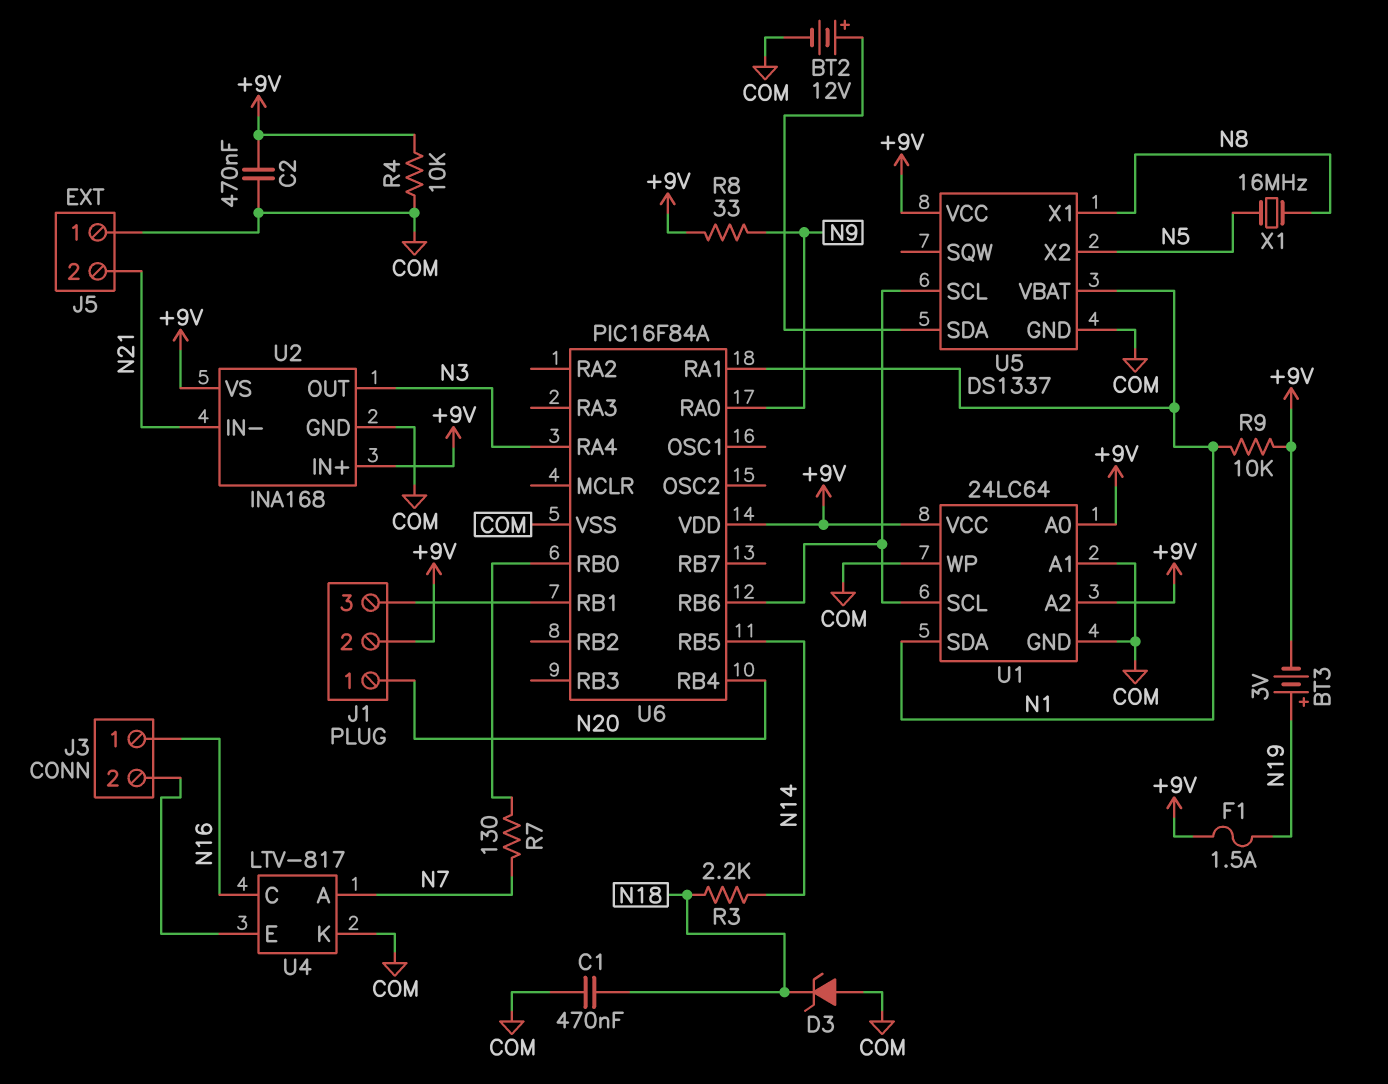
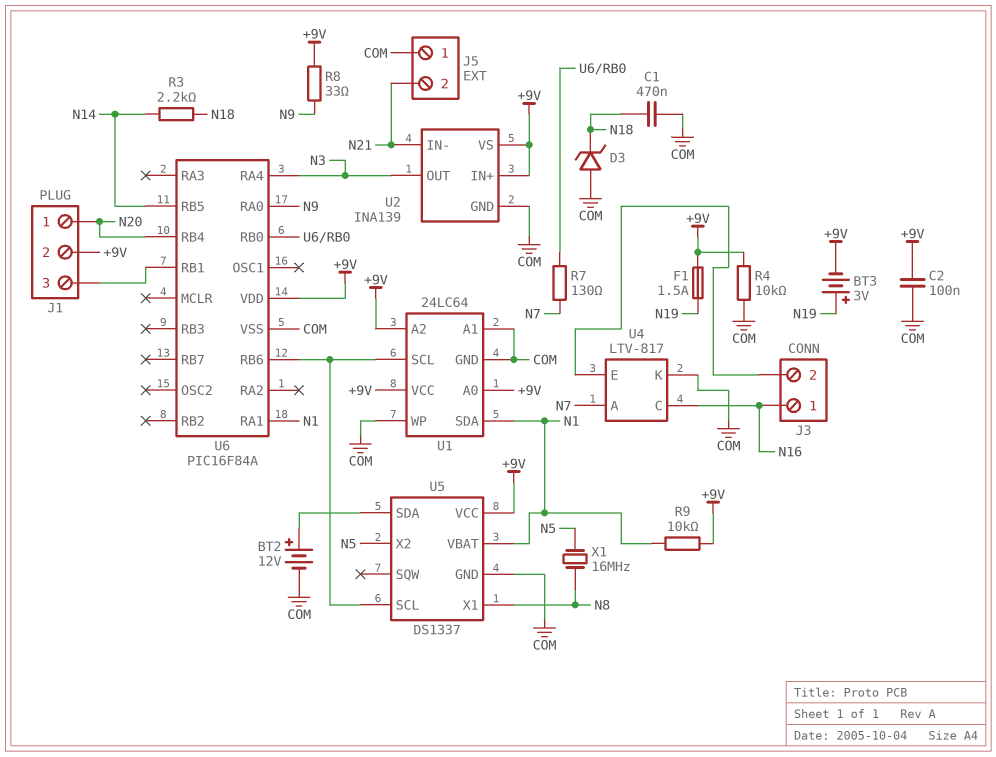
C2: 470nF (+9V, COM) -> 100nF (+9V, COM)
U2: INA168 -> INA139

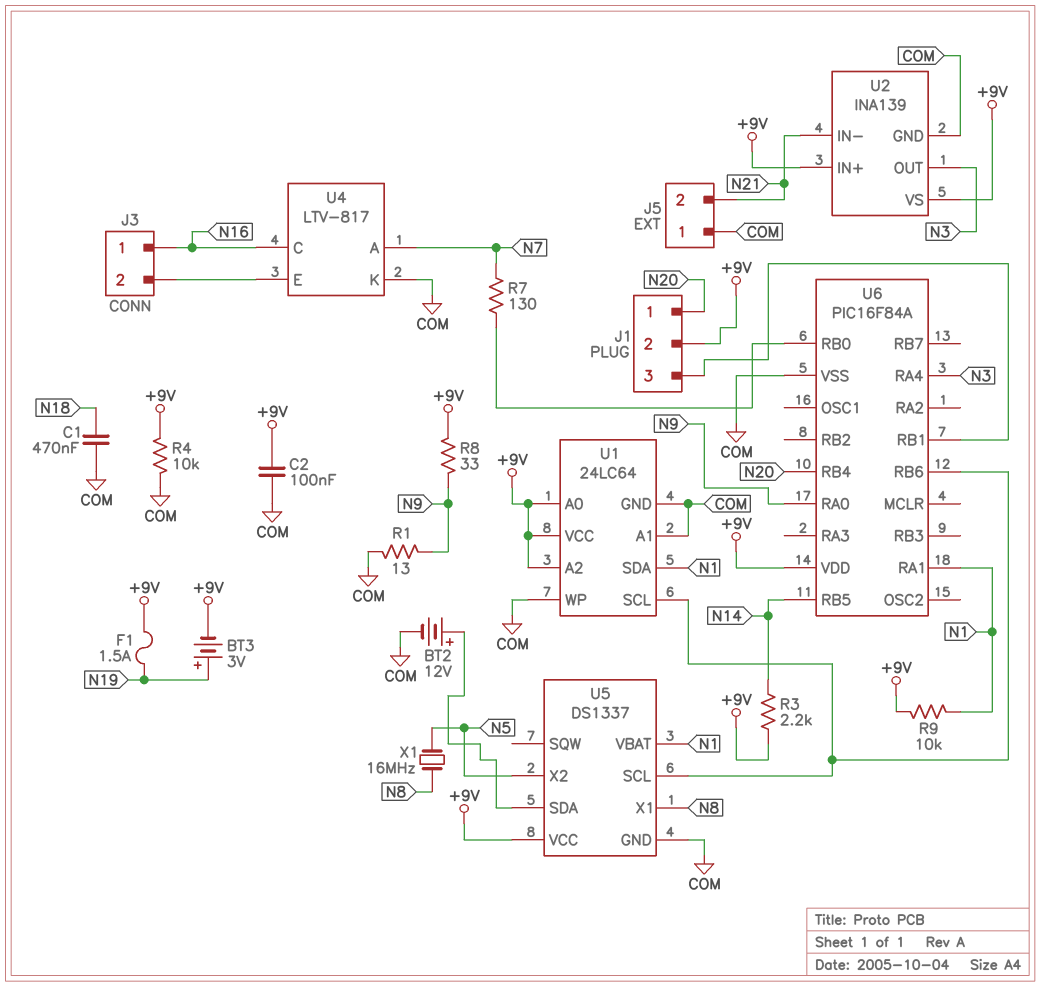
D3: zener (A COM, K N18) -> none
R1: none -> 13 (COM, N9)
R3: 2.2k (N14, N18) -> 2.2k (+9V, N14)

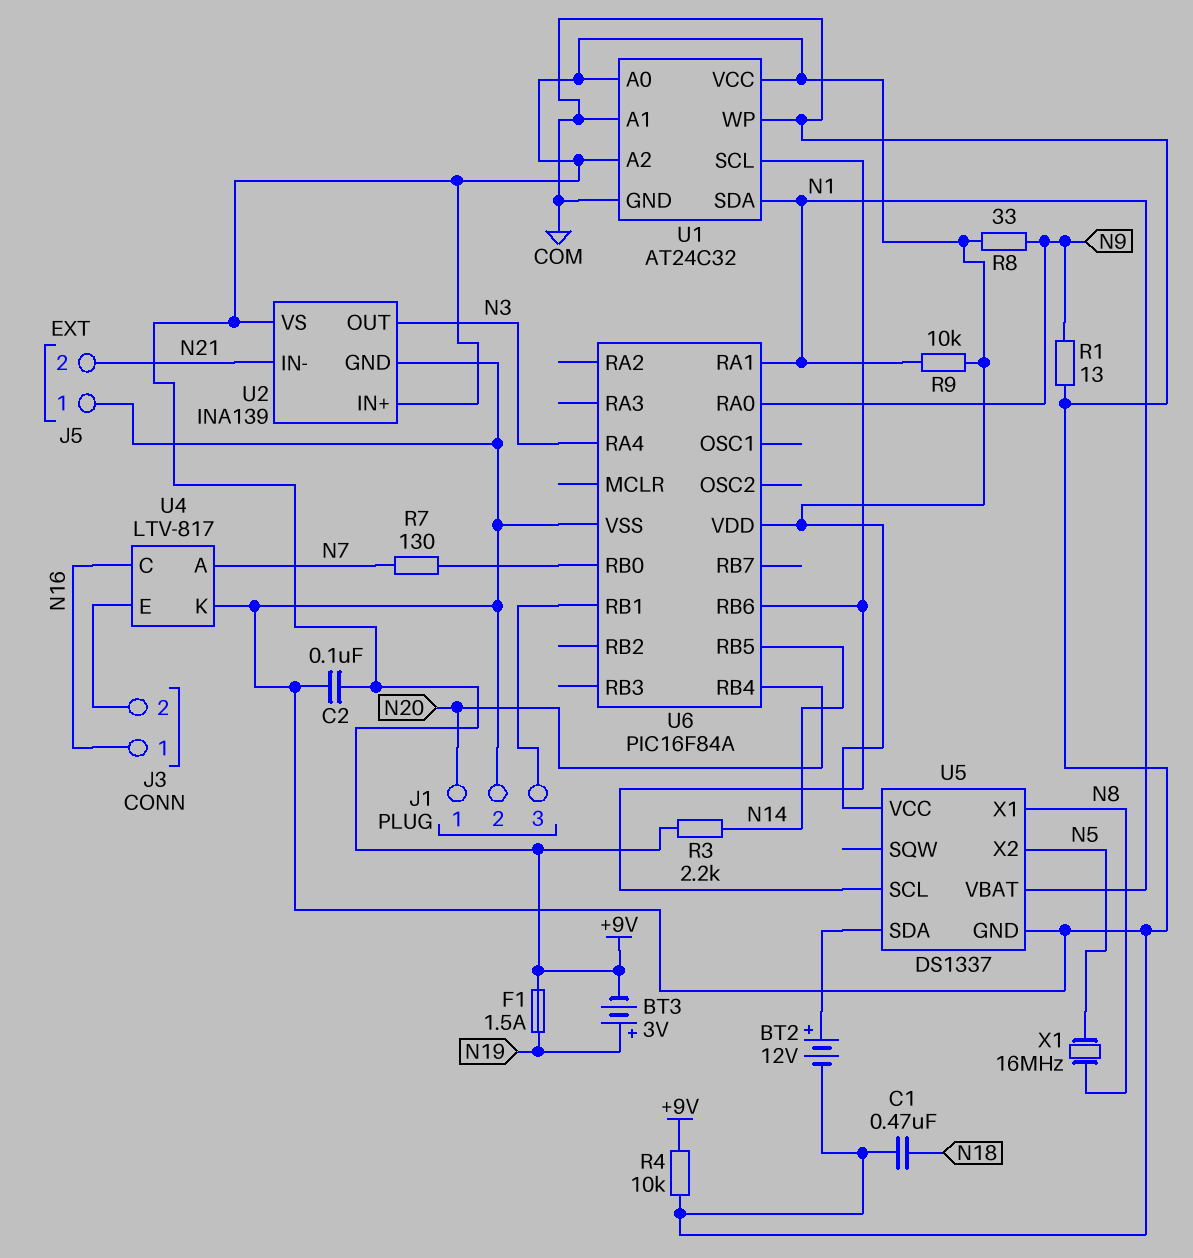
J1 pin 2: +9V -> COM
U1: 24LC64 -> AT24C32

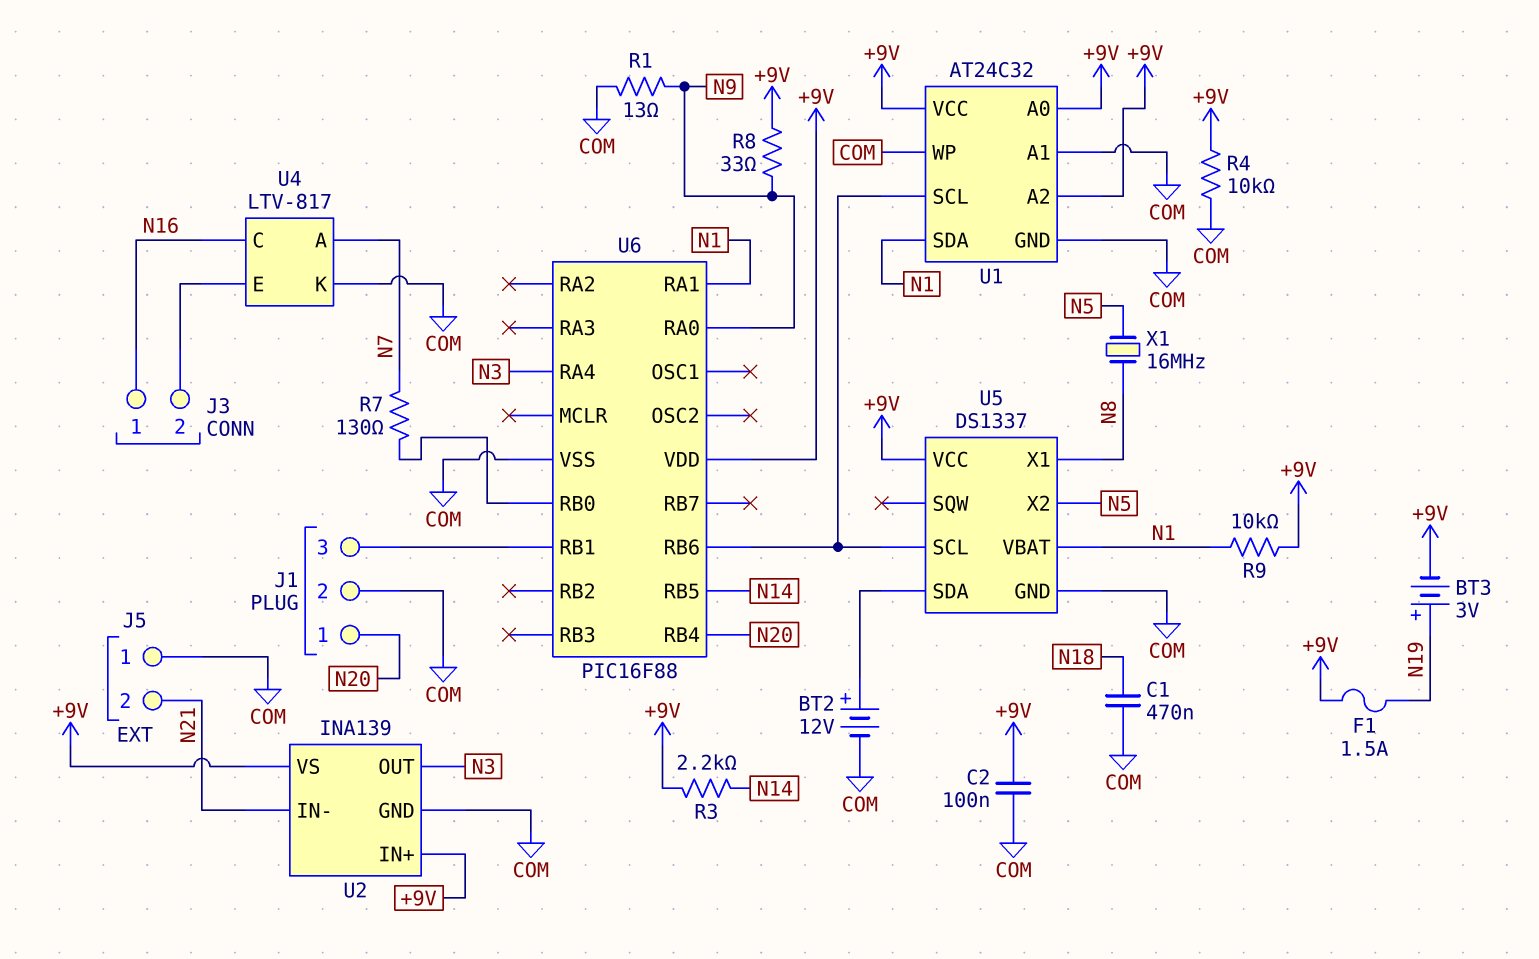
U6: PIC16F84A -> PIC16F88

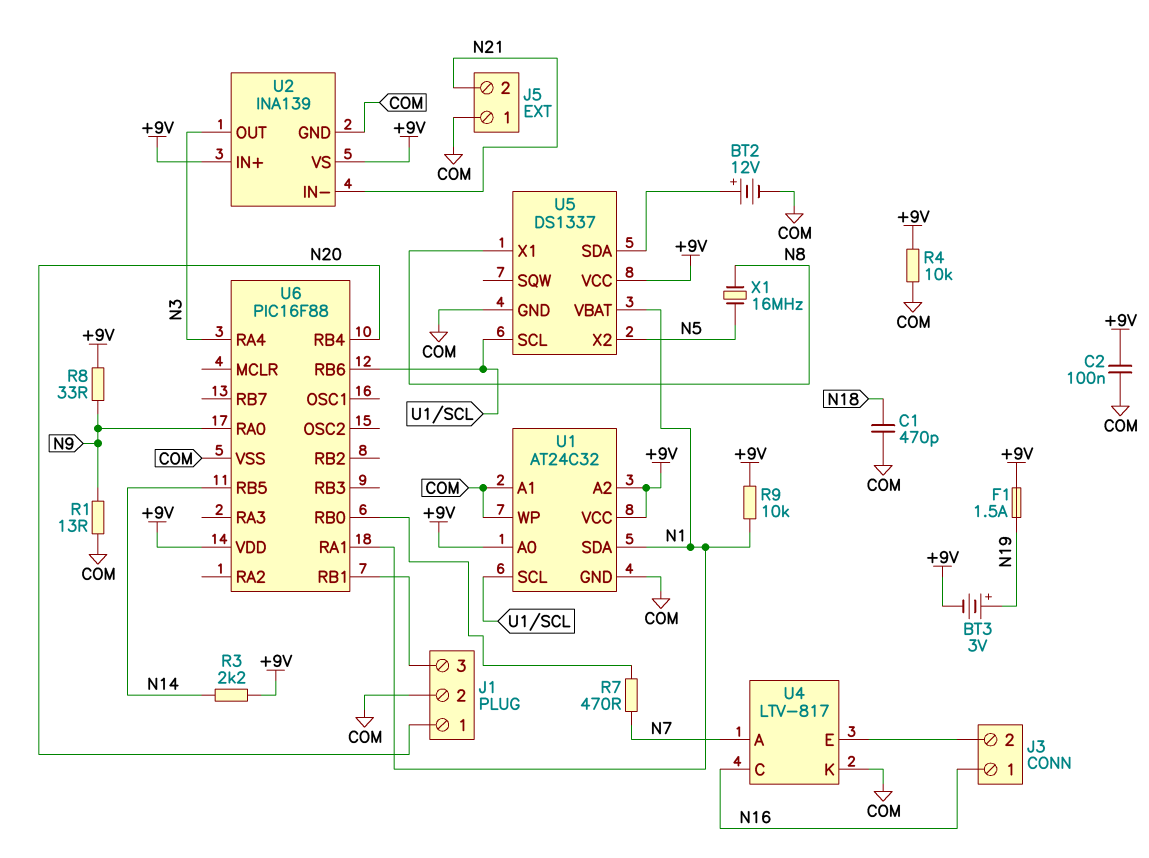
C1: 470nF (COM, N18) -> 470pF (COM, N18)
R7: 130 (N7, U6/RB0) -> 470 (N7, U6/RB0)

